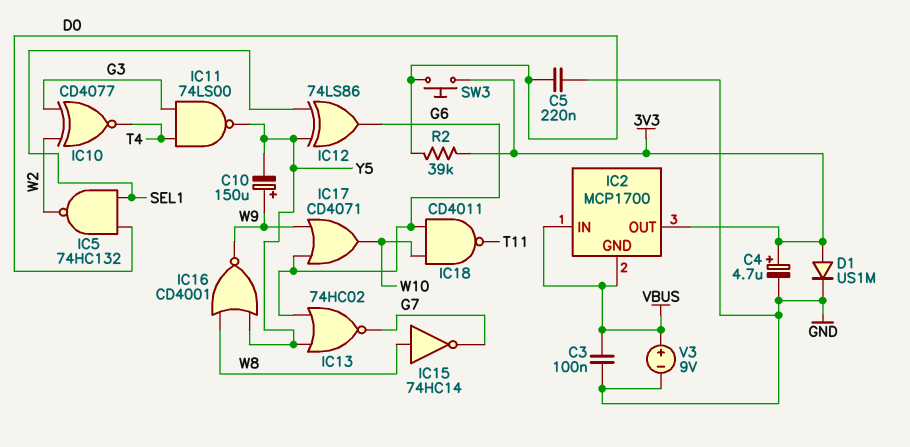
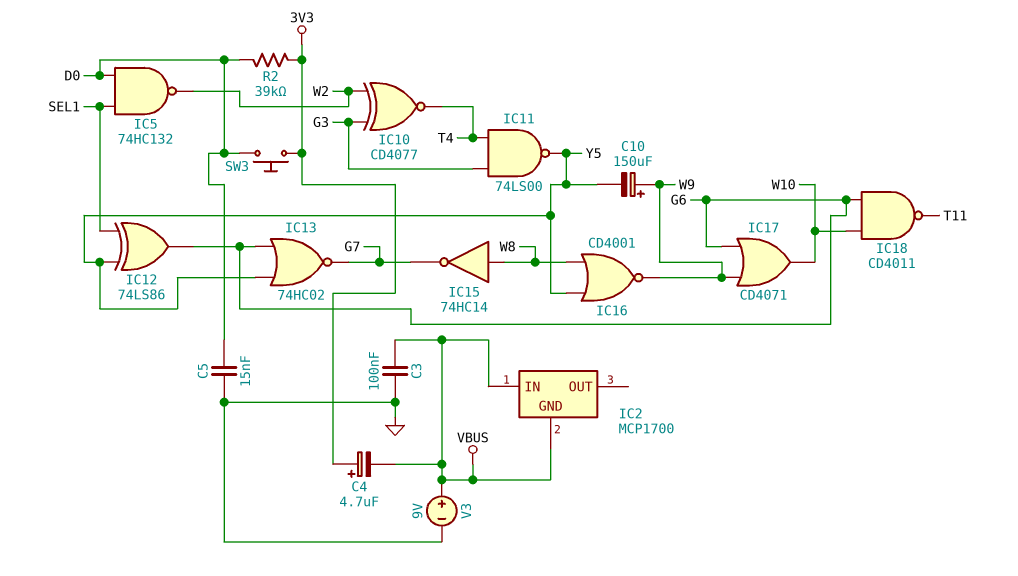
C4: 4.7uF (plus 3V3, minus GND) -> 4.7uF (plus 3V3, minus VBUS)
C5: 220nF (D0, GND) -> 15nF (D0, GND)
D1: diode US1M (A 3V3, K GND) -> none
IC2 pin OUT: 3V3 -> none

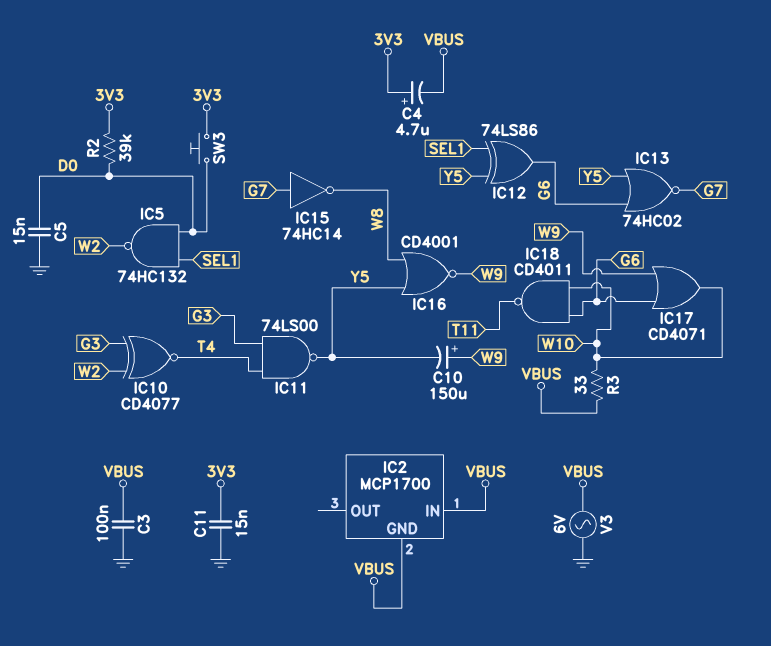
C11: none -> 15nF (3V3, GND)
IC15: NOT 74HC14 (in W8, out G7) -> NOT 74HC14 (in G7, out W8)
R3: none -> 33 (VBUS, W10)
V3: 9V (plus VBUS, minus GND) -> AC 6V (GND, VBUS)

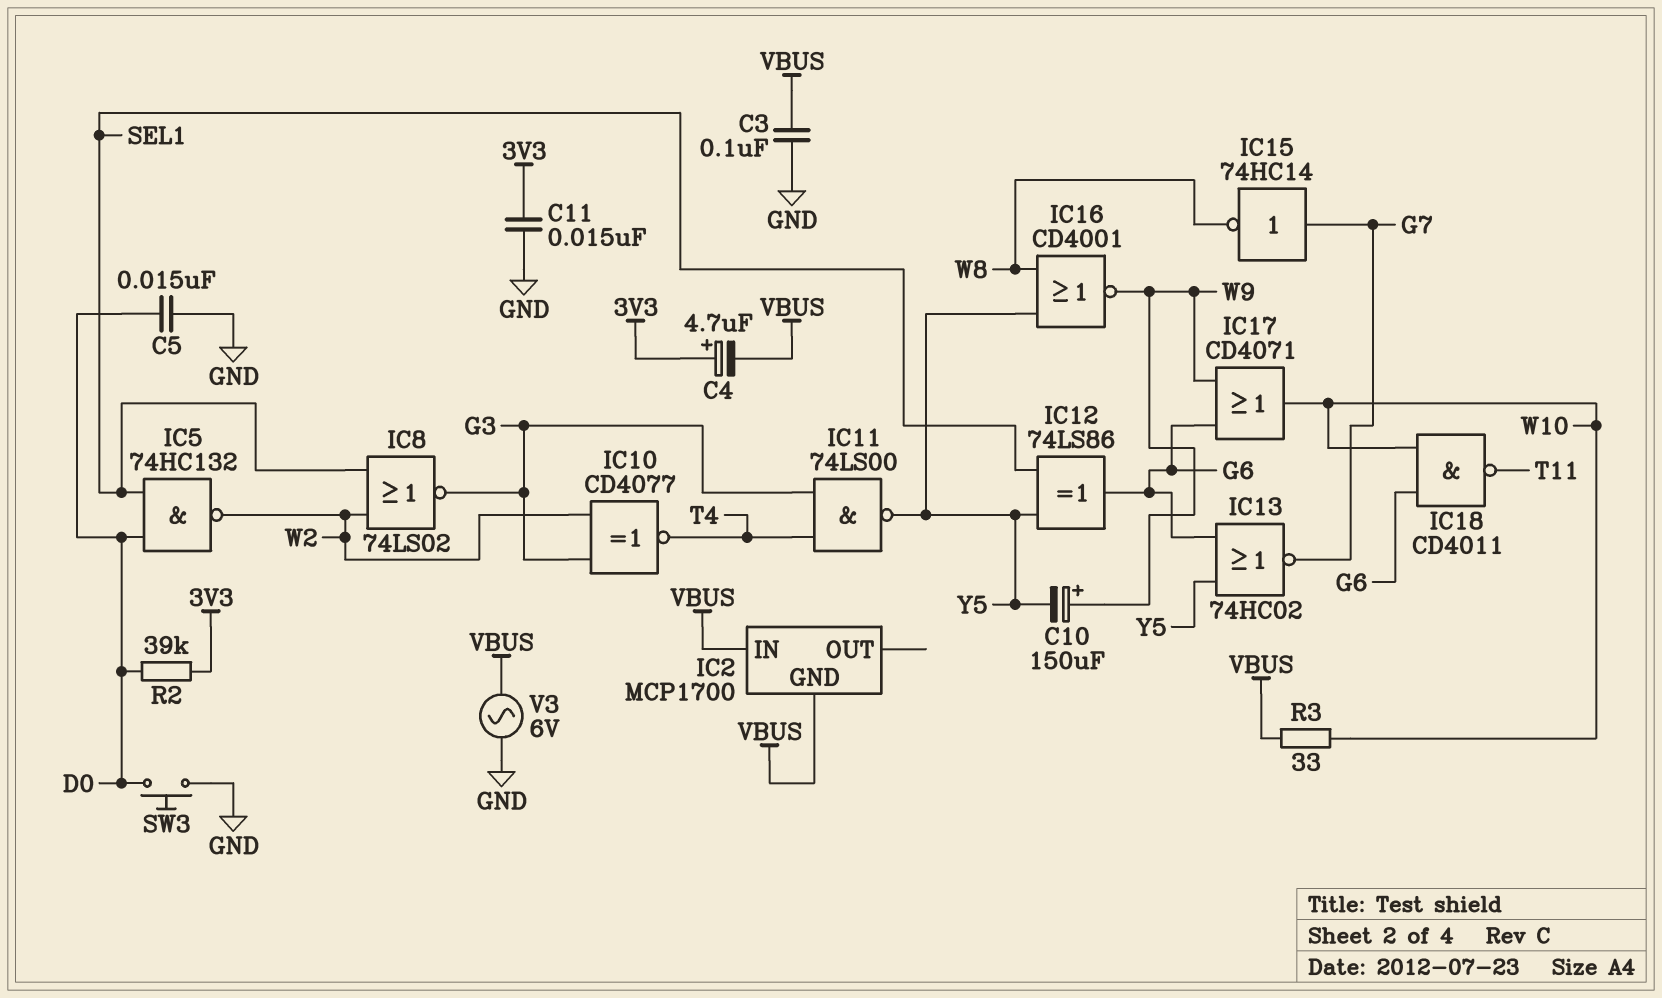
IC8: none -> NOR 74LS02 (in SEL1, in W2, out G3)
SW3: button (3V3, D0) -> button (D0, GND)

